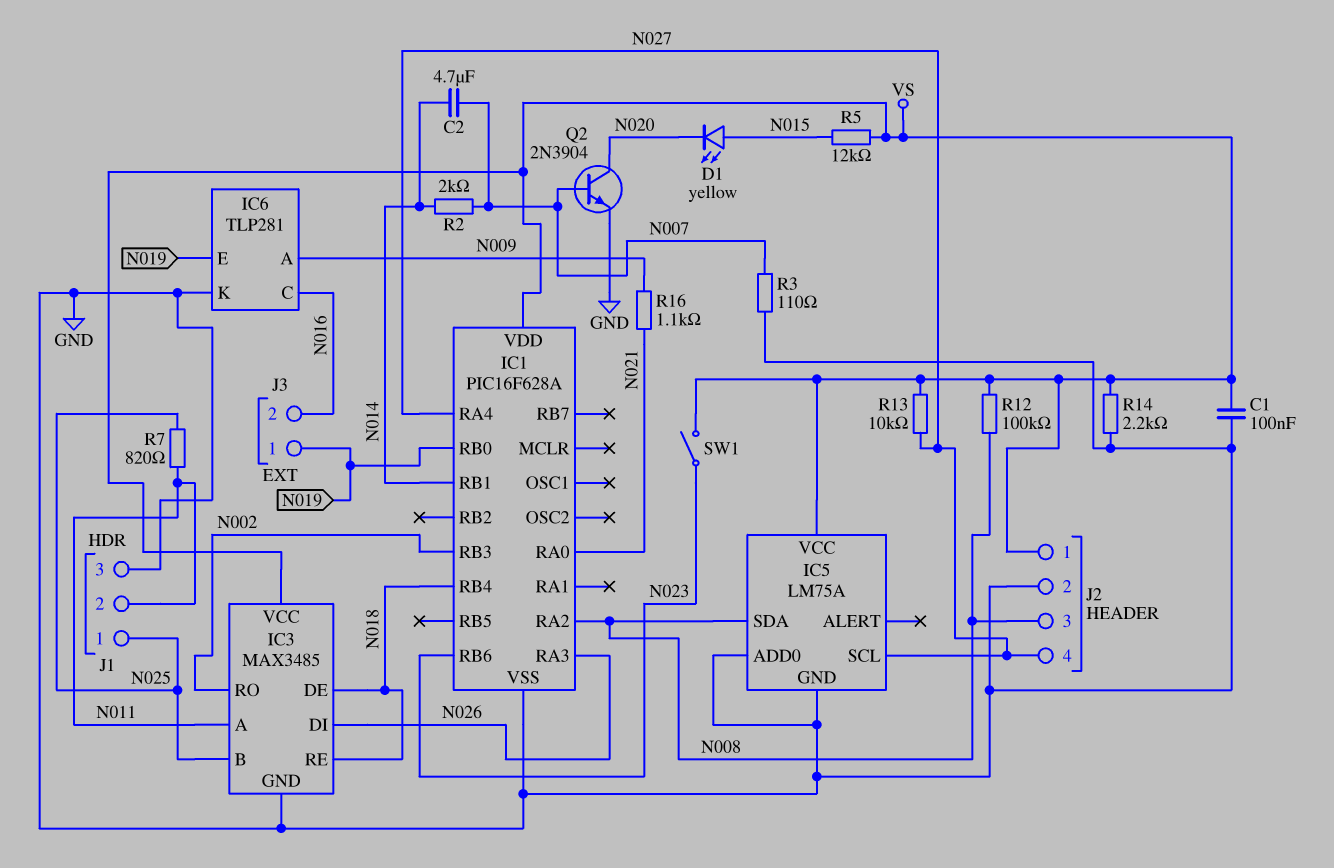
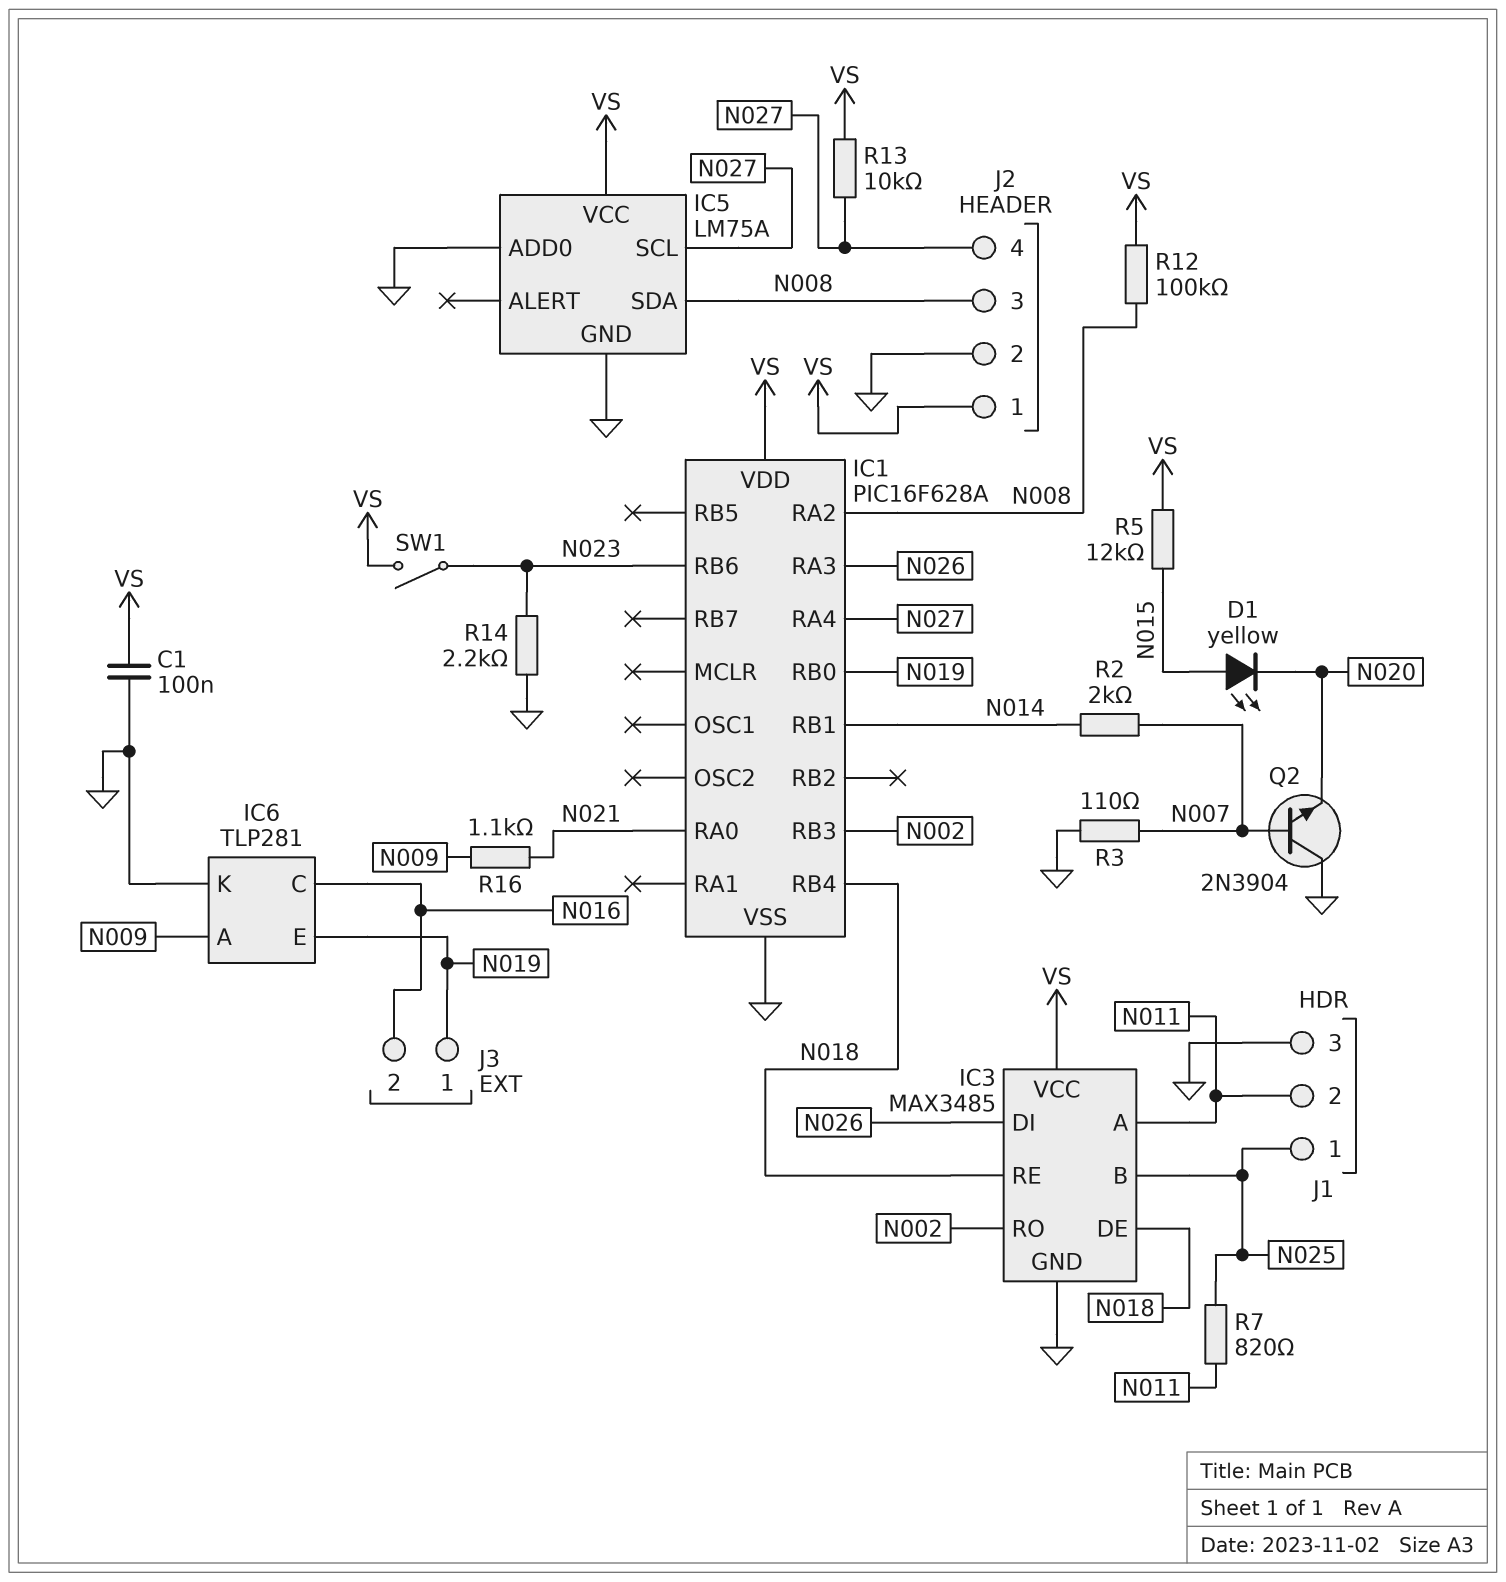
C2: 4.7uF (N007, N014) -> none
Q2: NPN 2N3904 (B N007, C N020, E GND) -> NPN 2N3904 (B N007, C GND, E N020)
R14: 2.2k (GND, VS) -> 2.2k (GND, N023)

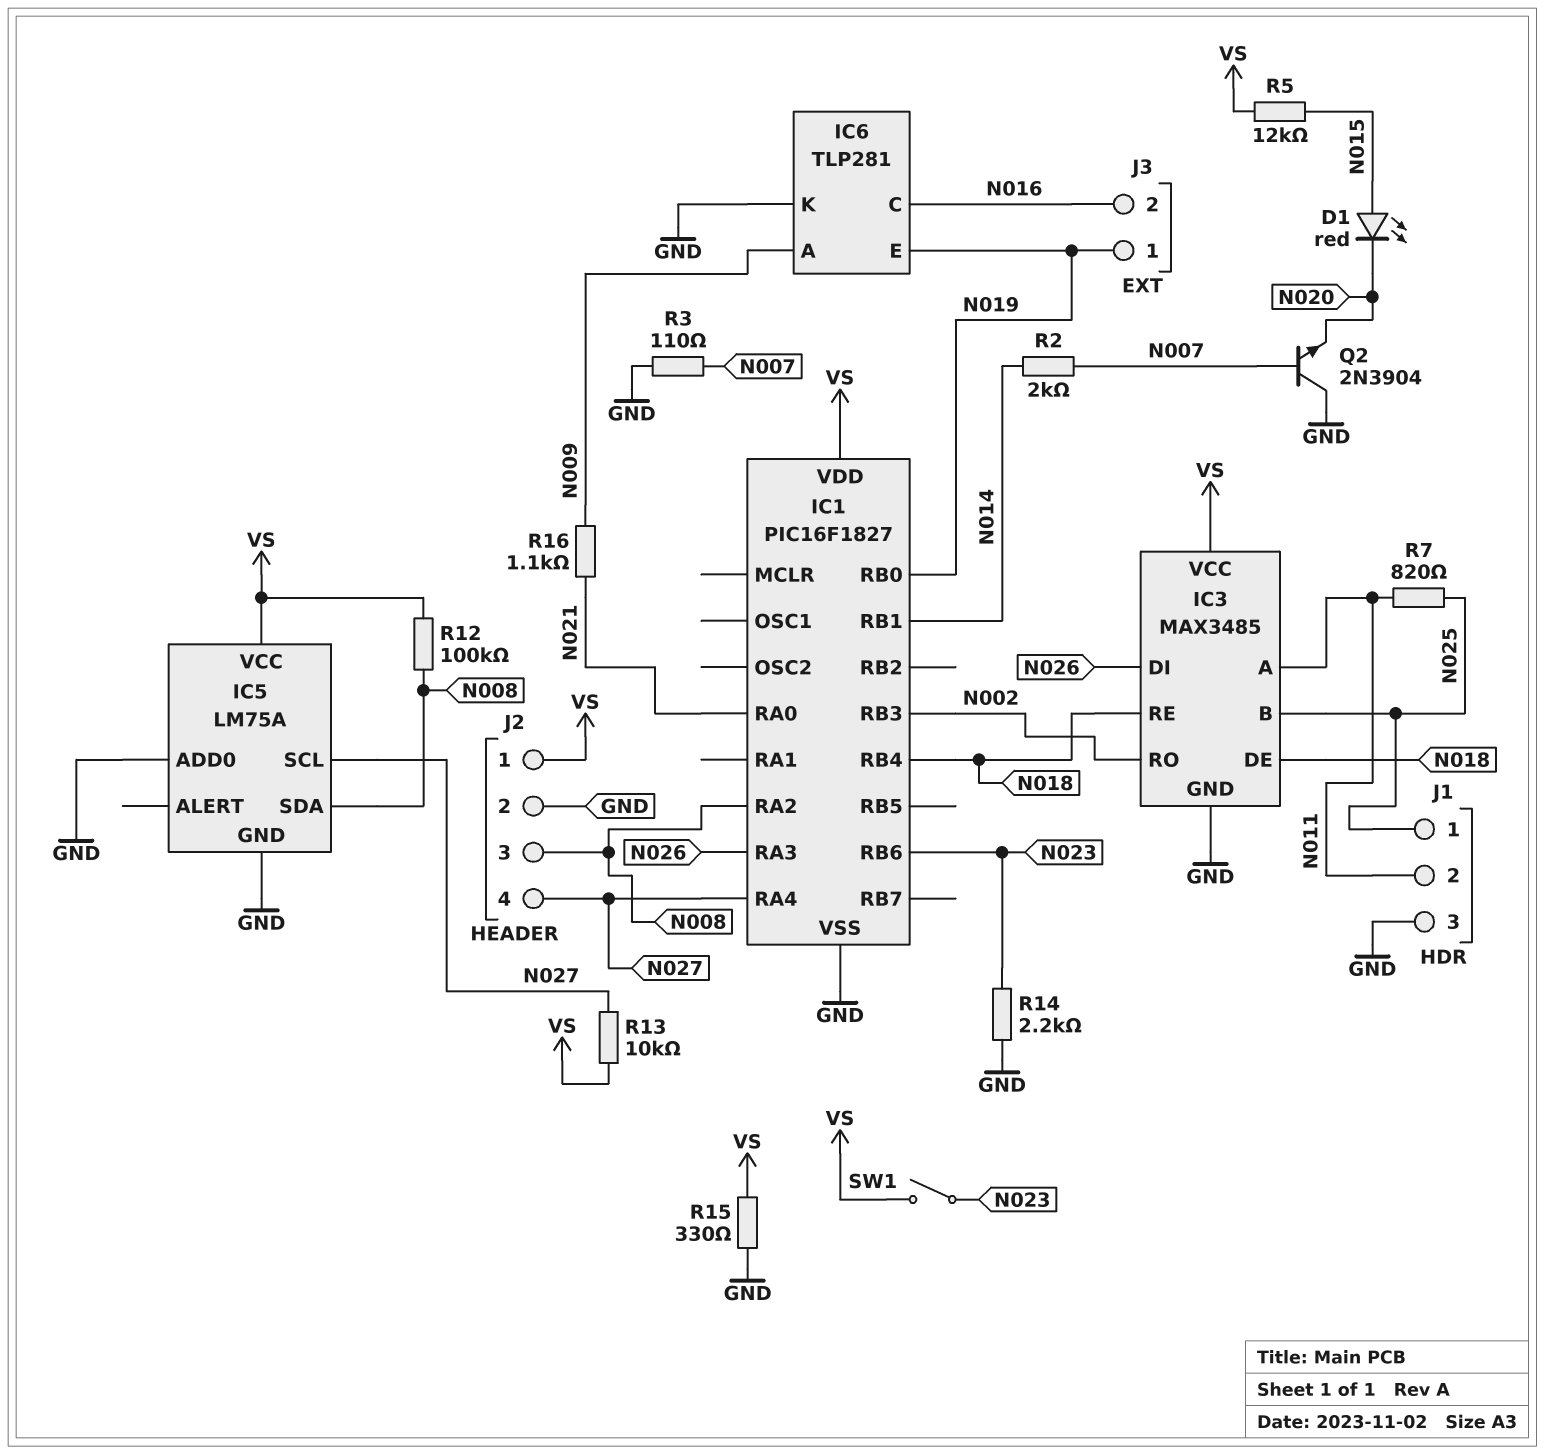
C1: 100nF (GND, VS) -> none
D1: LED yellow (A N015, K N020) -> LED red (A N015, K N020)
IC1: PIC16F628A -> PIC16F1827
R15: none -> 330 (GND, VS)

